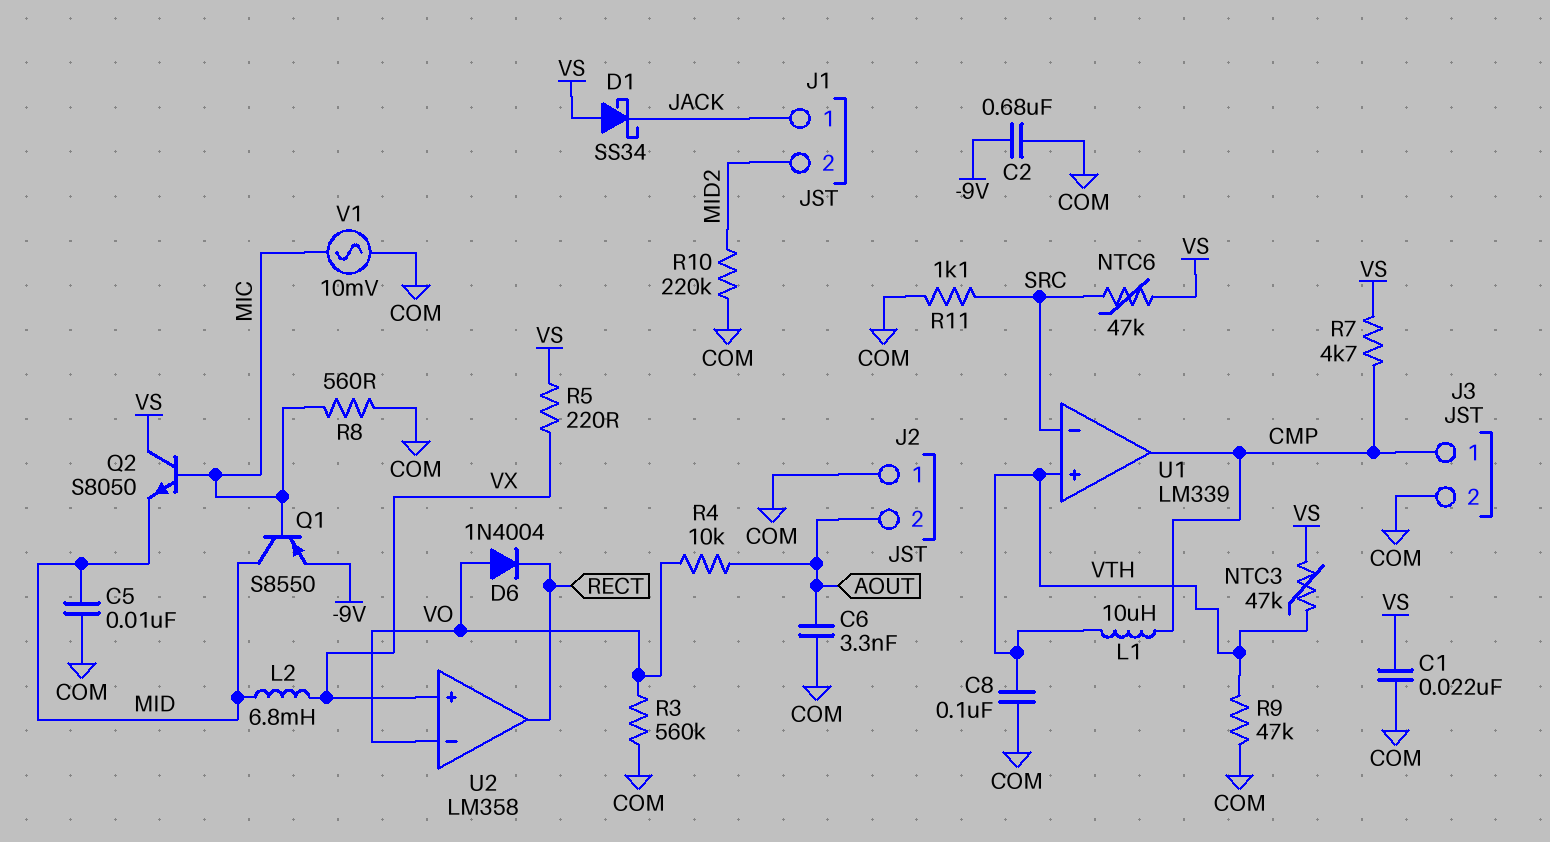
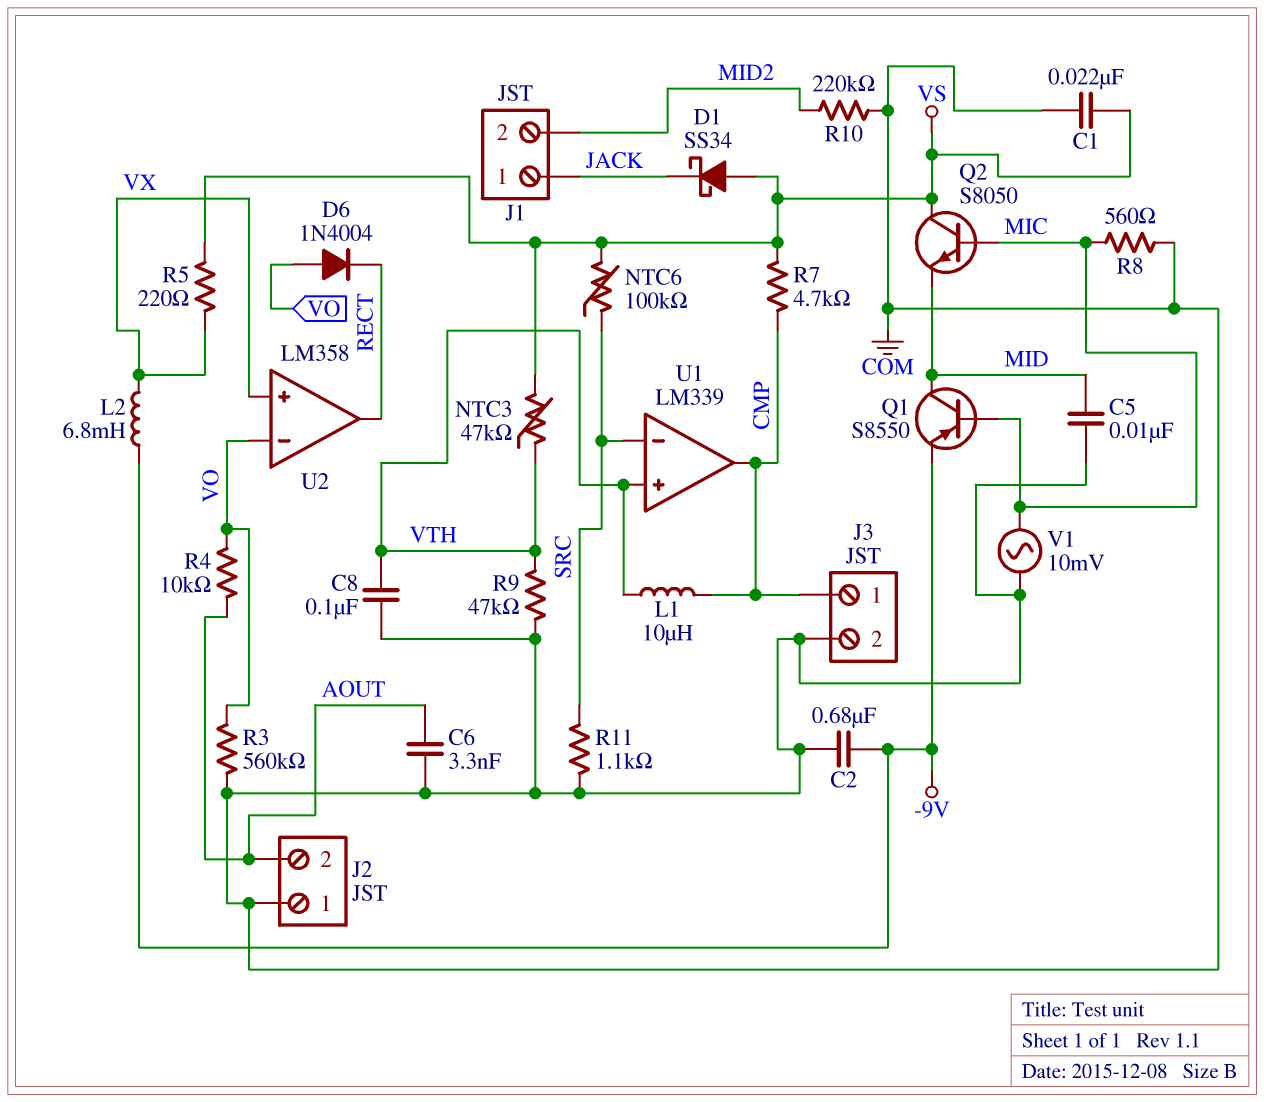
L2: 6.8mH (MID, VX) -> 6.8mH (-9V, VX)
NTC6: 47k (SRC, VS) -> 100k (SRC, VS)

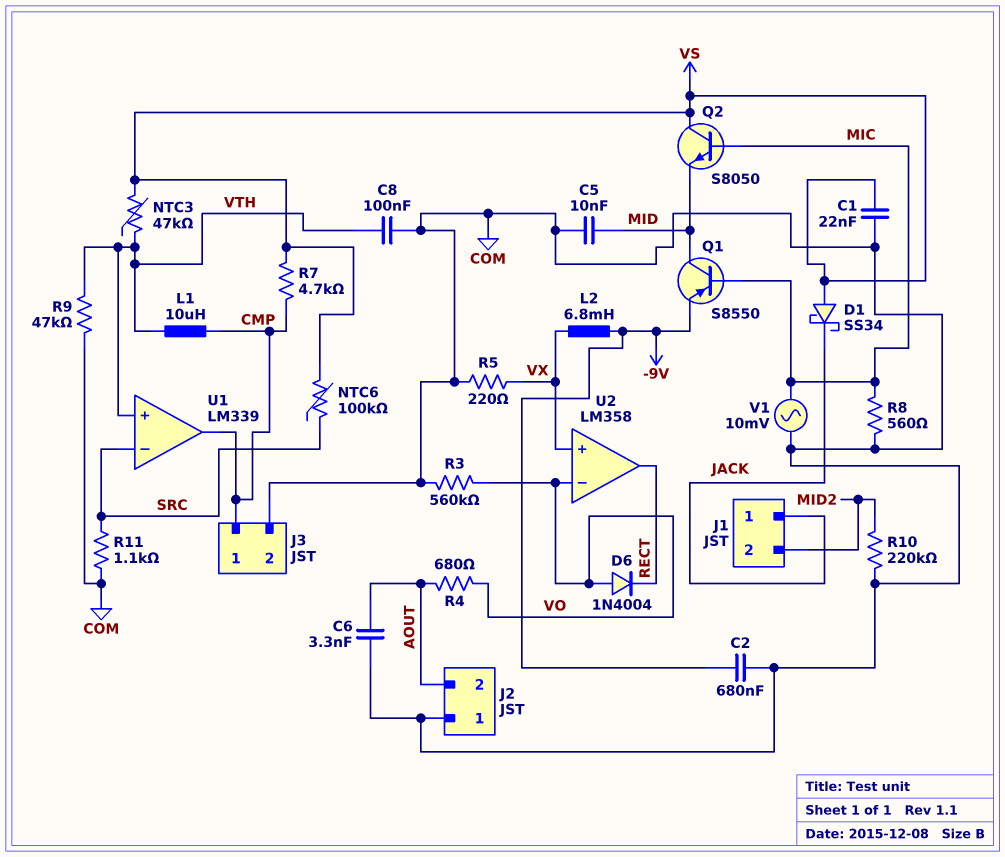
R4: 10k (AOUT, VO) -> 680 (AOUT, VO)
R5: 220 (VS, VX) -> 220 (COM, VX)

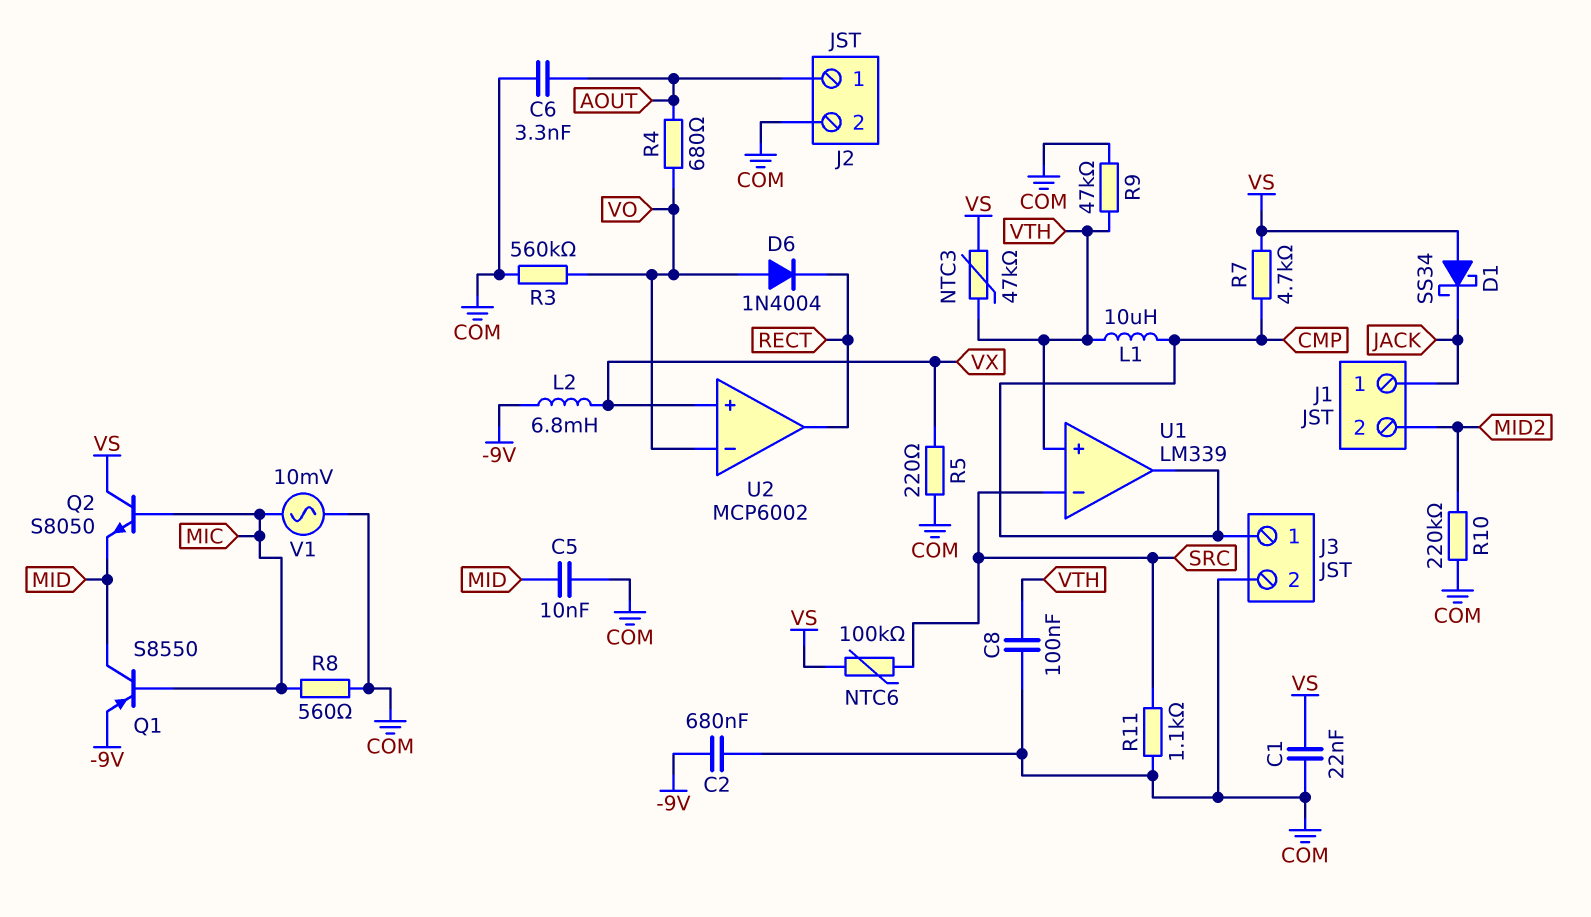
J2 pin 1: COM -> AOUT
J2 pin 2: AOUT -> COM
U2: LM358 -> MCP6002

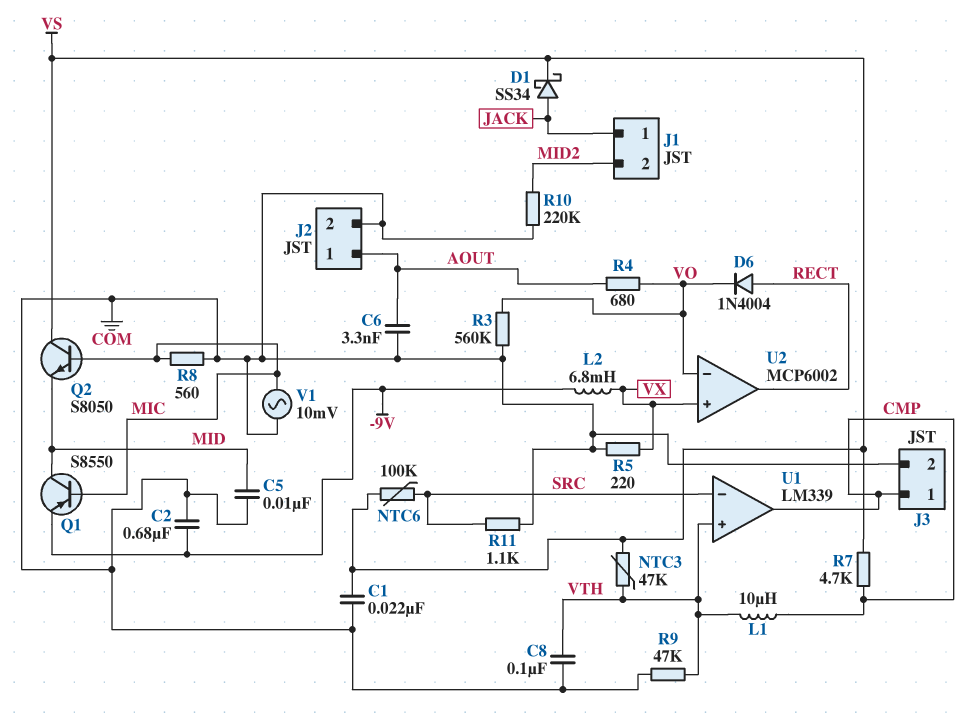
D1: schottky SS34 (A VS, K JACK) -> schottky SS34 (A JACK, K VS)
D6: diode 1N4004 (A VO, K RECT) -> diode 1N4004 (A RECT, K VO)

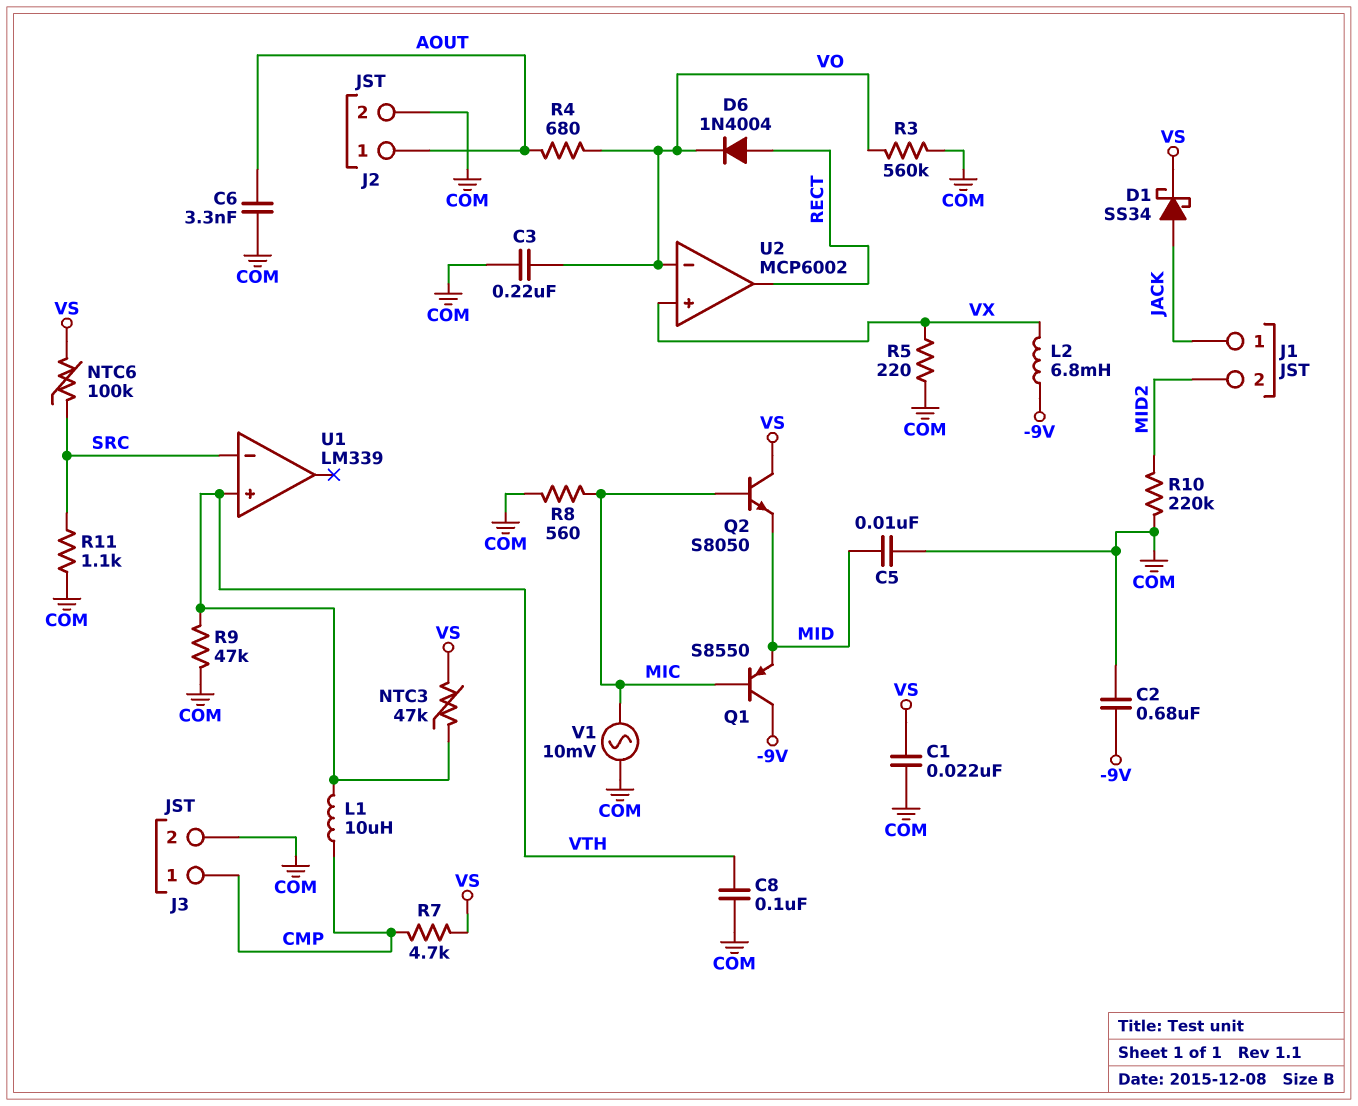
C3: none -> 220nF (COM, VO)
Q1: PNP S8550 (B MIC, C MID, E -9V) -> PNP S8550 (B MIC, C -9V, E MID)
U1 pin out: CMP -> none

